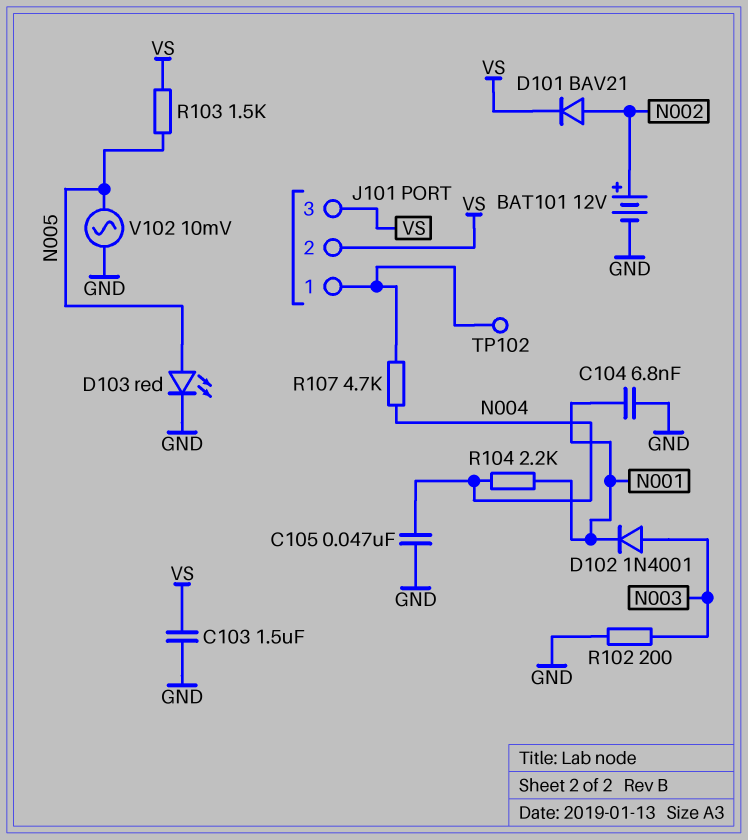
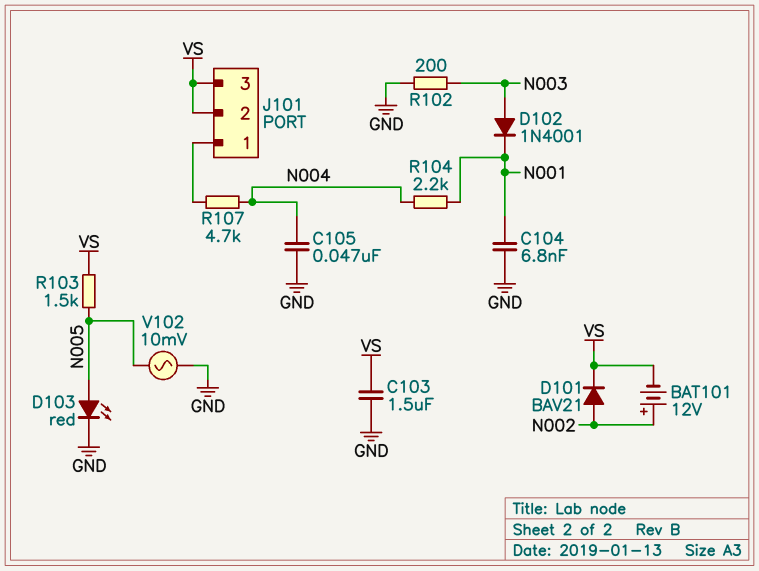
BAT101: 12V (plus N002, minus GND) -> 12V (plus N002, minus VS)
TP102: test point (J101/1) -> none

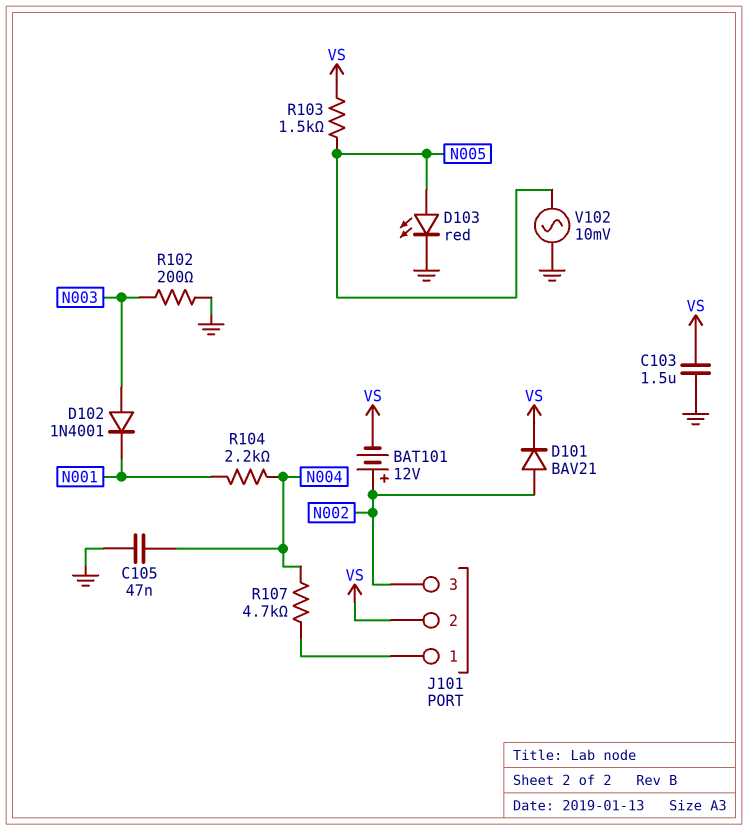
C104: 6.8nF (GND, N001) -> none
J101 pin 3: VS -> N002

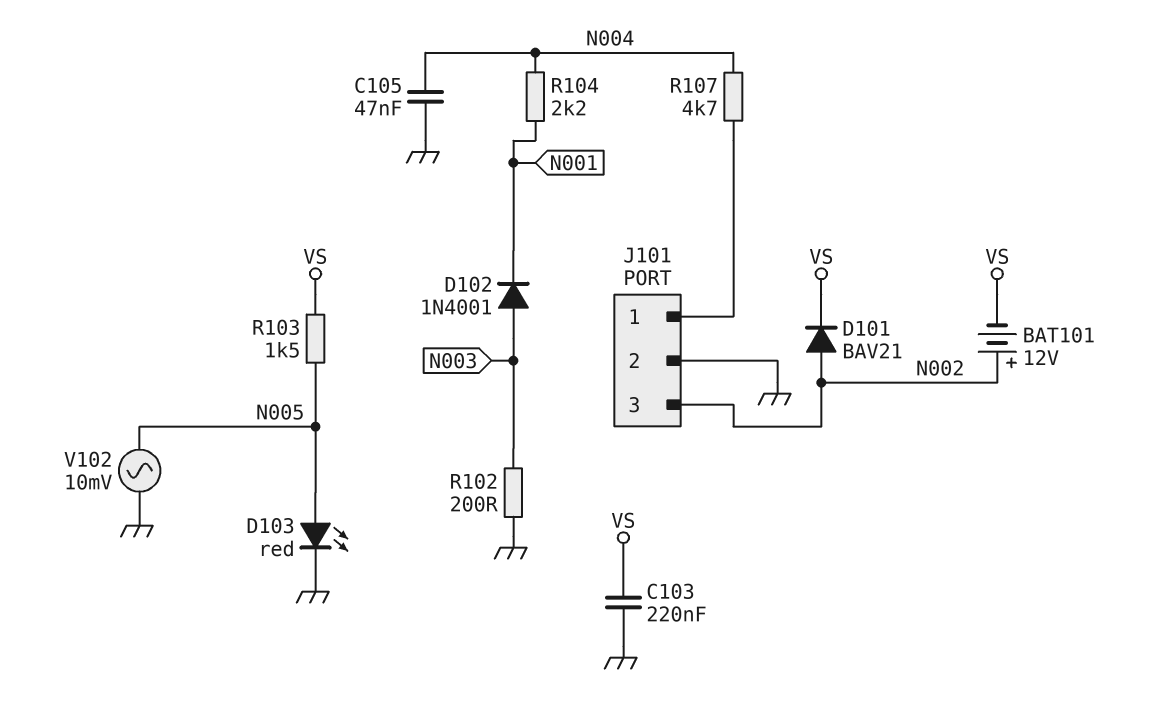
C103: 1.5uF (GND, VS) -> 220nF (GND, VS)
J101 pin 2: VS -> GND

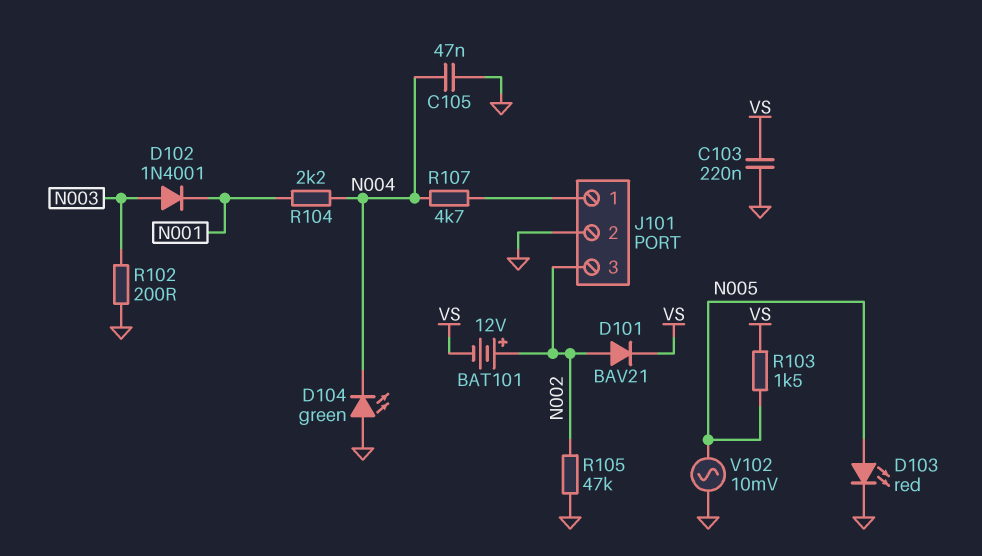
D104: none -> LED green (A GND, K N004)
R105: none -> 47k (GND, N002)

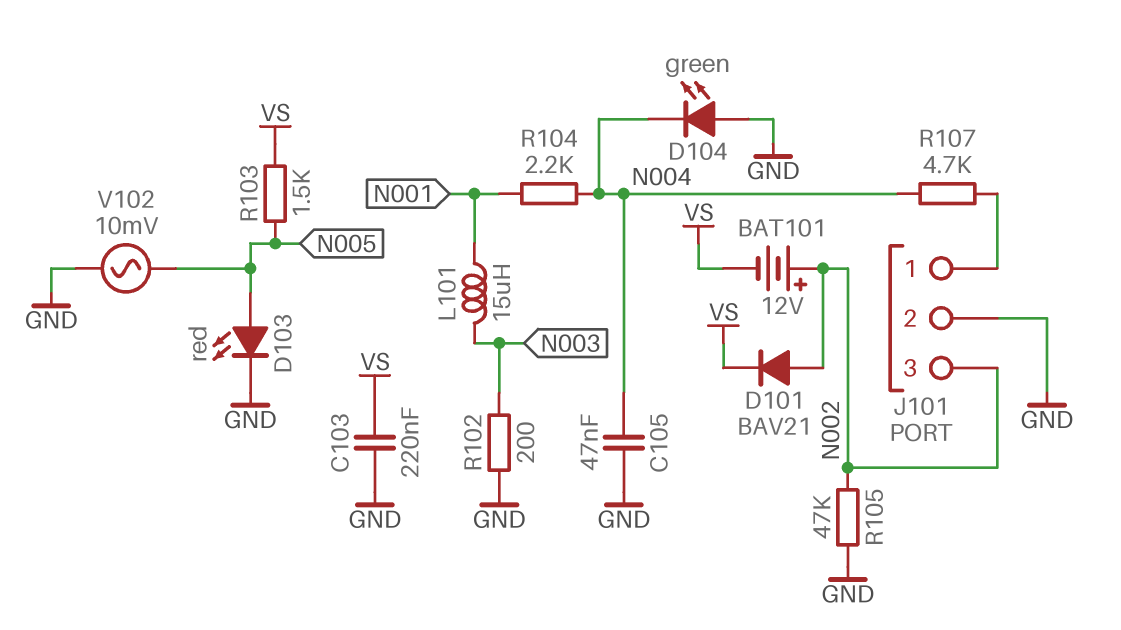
D102: diode 1N4001 (A N003, K N001) -> none
L101: none -> 15uH (N001, N003)

